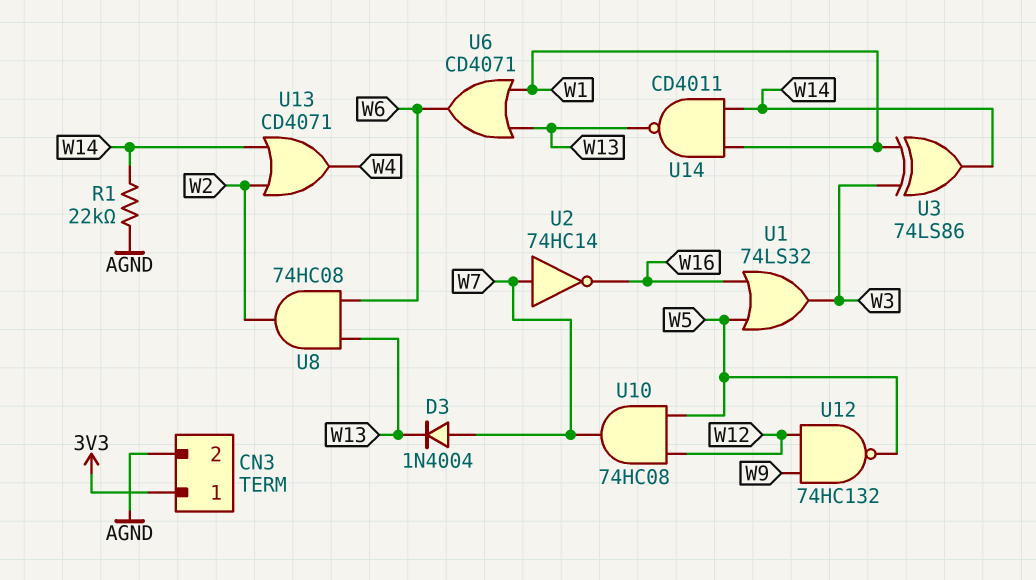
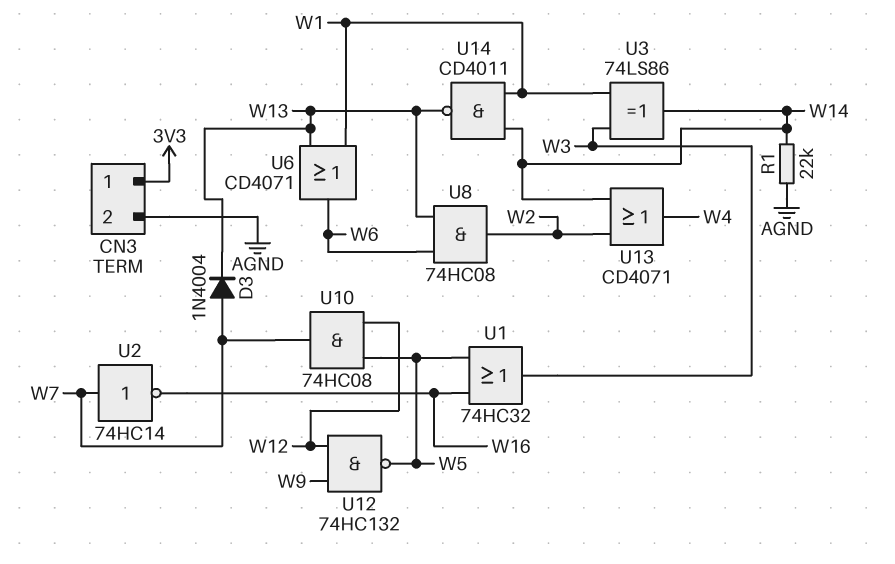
U1: OR 74LS32 (in W5, in W16, out W3) -> OR 74HC32 (in W5, in W16, out W3)

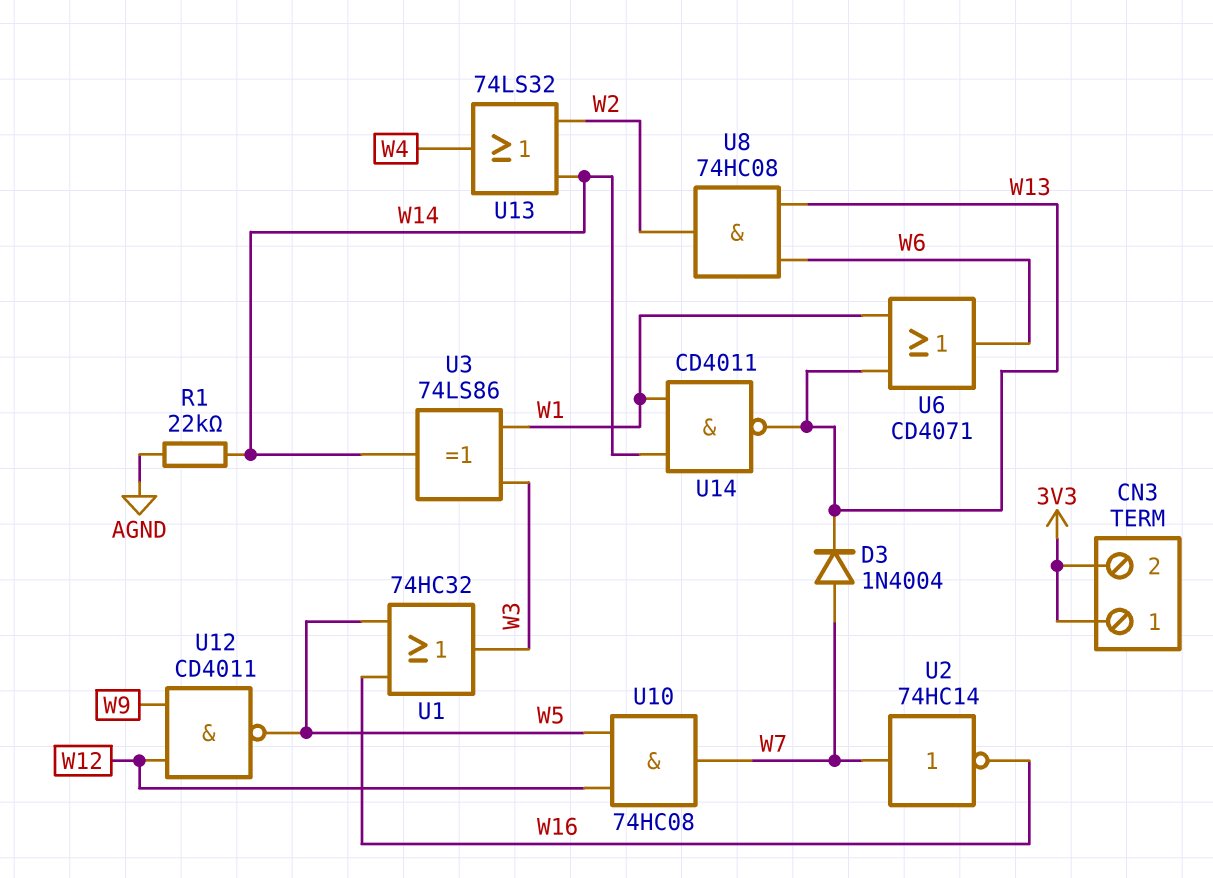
CN3 pin 2: AGND -> 3V3
U12: NAND 74HC132 (in W9, in W12, out W5) -> NAND CD4011 (in W9, in W12, out W5)
U13: OR CD4071 (in W2, in W14, out W4) -> OR 74LS32 (in W2, in W14, out W4)

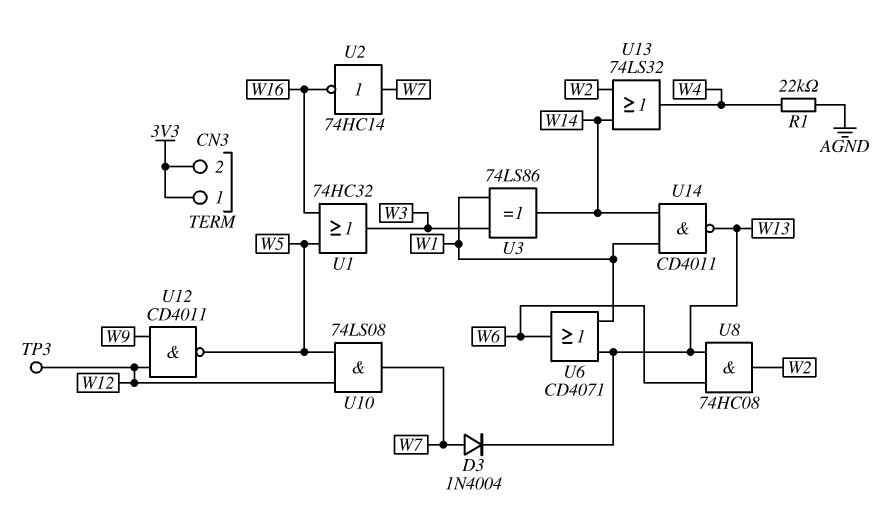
R1: 22k (AGND, W14) -> 22k (AGND, W4)
TP3: none -> test point (W12)
U10: AND 74HC08 (in W5, in W12, out W7) -> AND 74LS08 (in W5, in W12, out W7)

